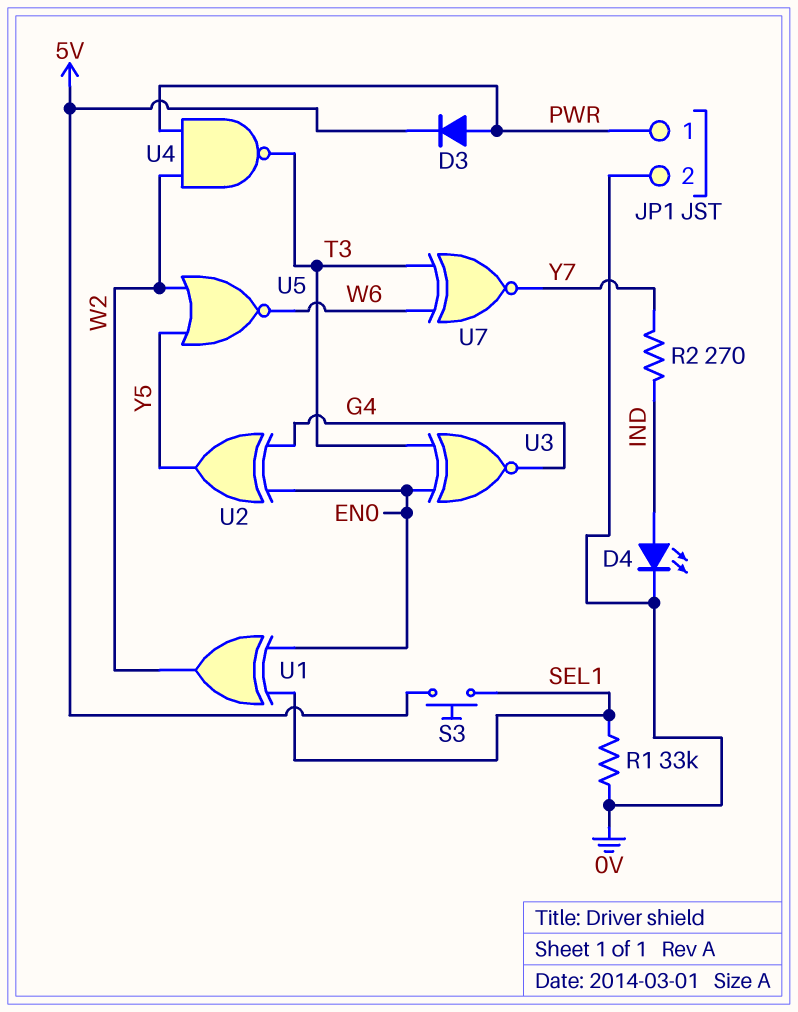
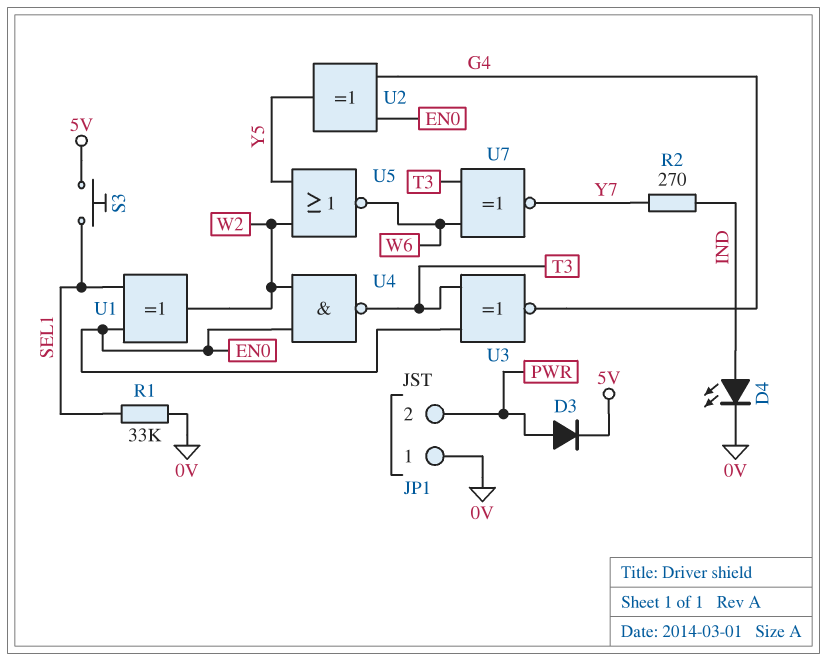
JP1 pin 1: PWR -> 0V
JP1 pin 2: 0V -> PWR
U4: NAND (in PWR, in W2, out T3) -> NAND (in EN0, in W2, out T3)

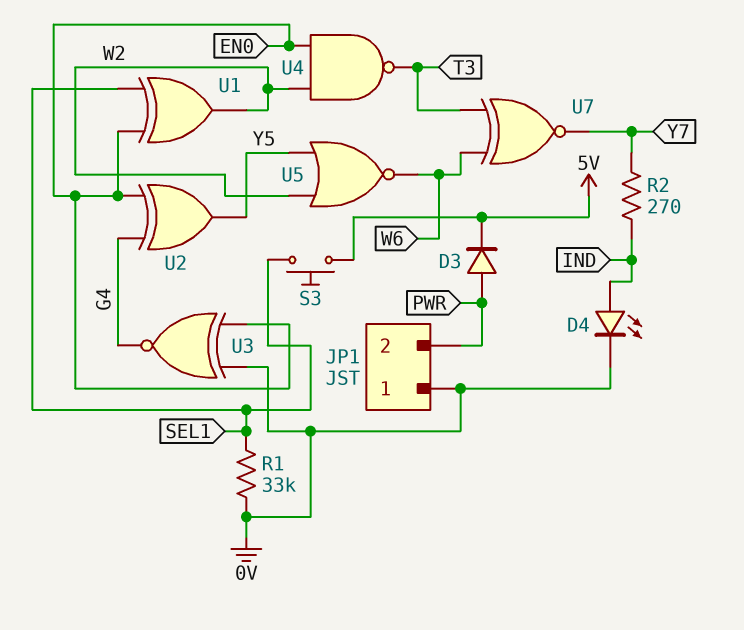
U3: XNOR (in EN0, in T3, out G4) -> XNOR (in 0V, in EN0, out G4)

